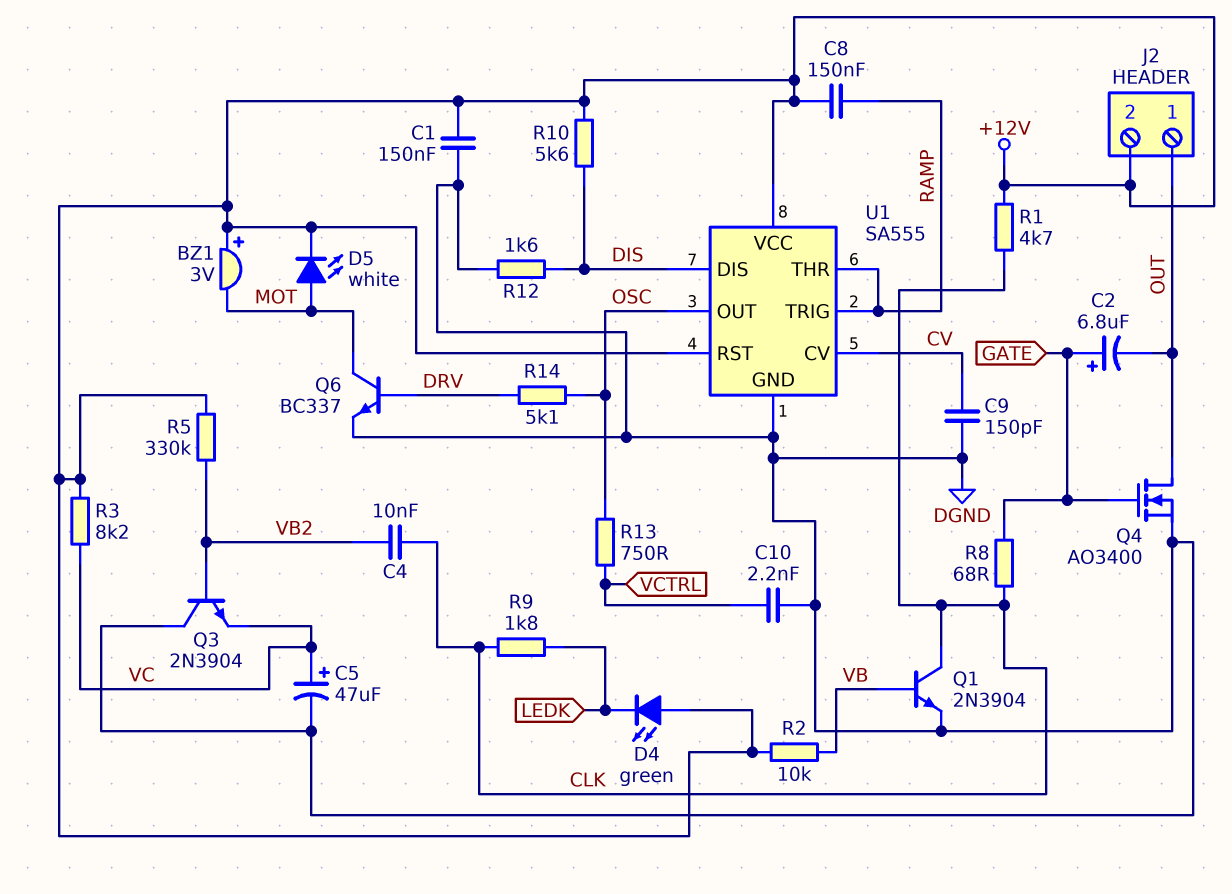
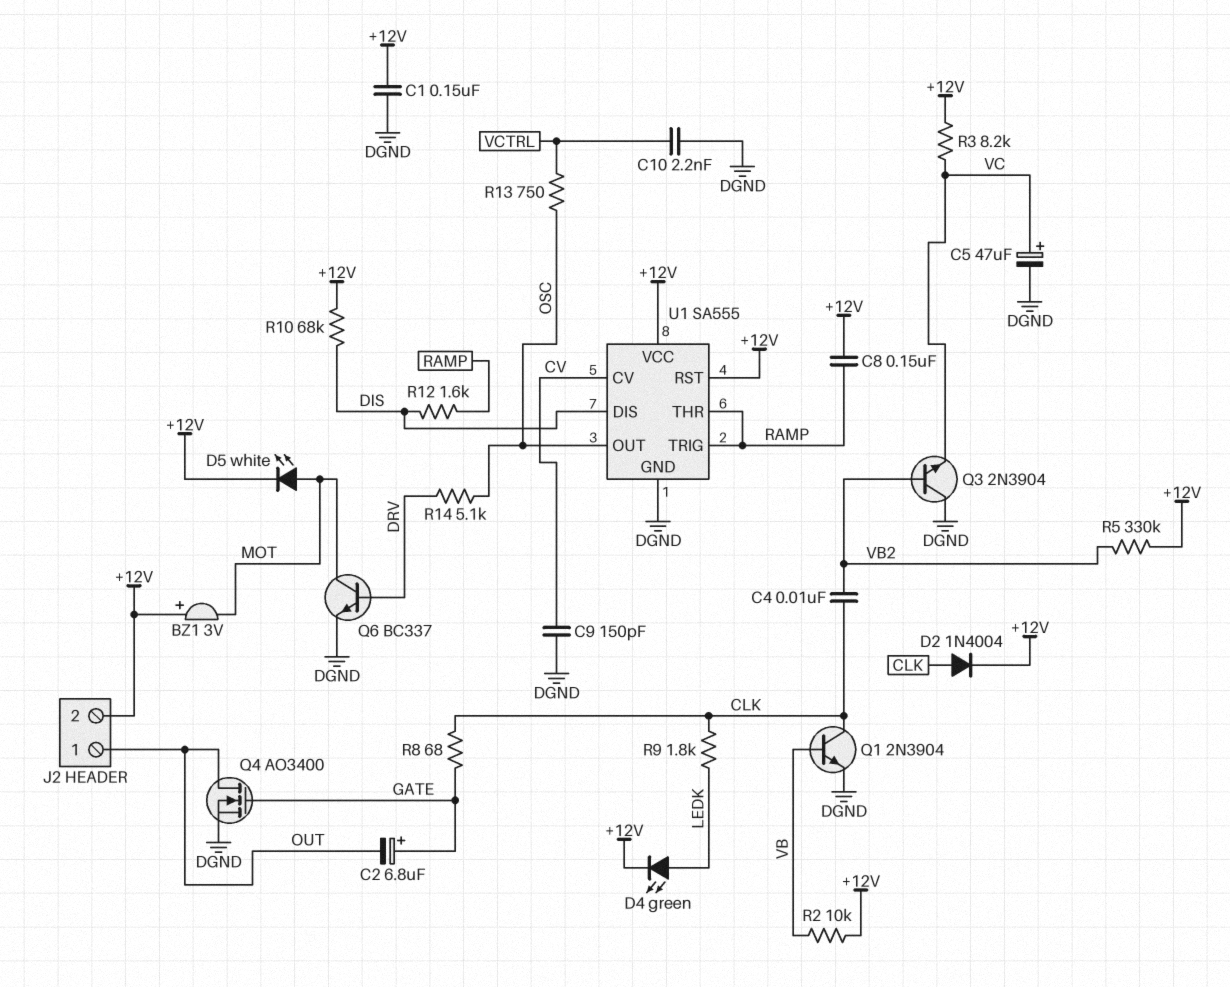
D2: none -> diode 1N4004 (A CLK, K +12V)
D4: LED green (A +12V, K LEDK) -> LED green (A LEDK, K +12V)
R1: 4.7k (+12V, CLK) -> none
R10: 5.6k (+12V, DIS) -> 68k (+12V, DIS)
R12: 1.6k (DGND, DIS) -> 1.6k (DIS, RAMP)

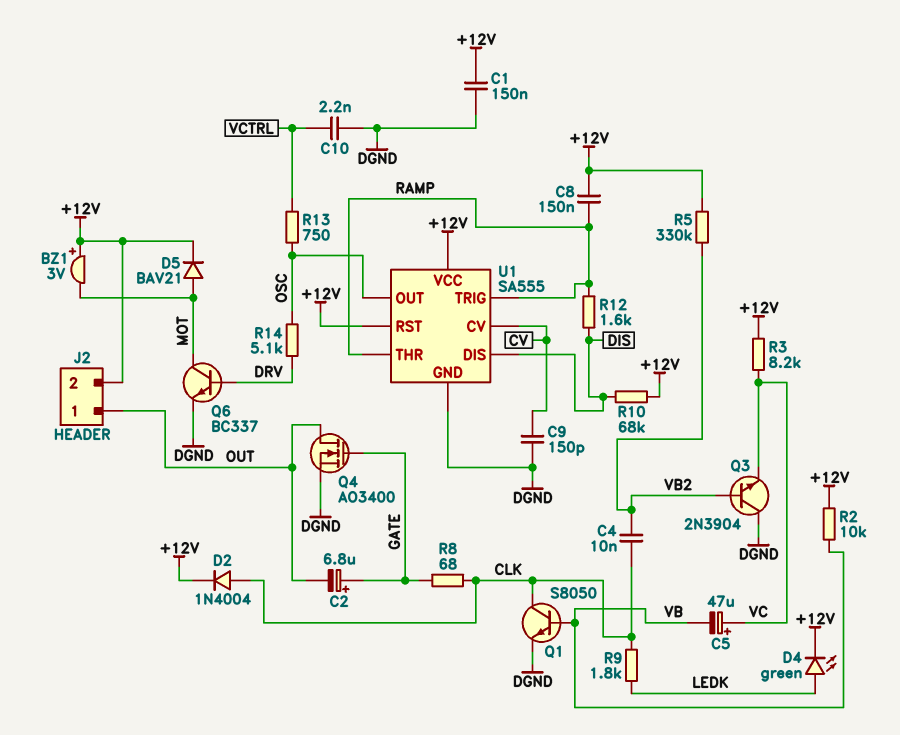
C5: 47uF (plus VC, minus DGND) -> 47uF (plus VC, minus VB)
D5: LED white (A MOT, K +12V) -> diode BAV21 (A MOT, K +12V)
Q1: NPN 2N3904 (B VB, C CLK, E DGND) -> NPN S8050 (B VB, C CLK, E DGND)

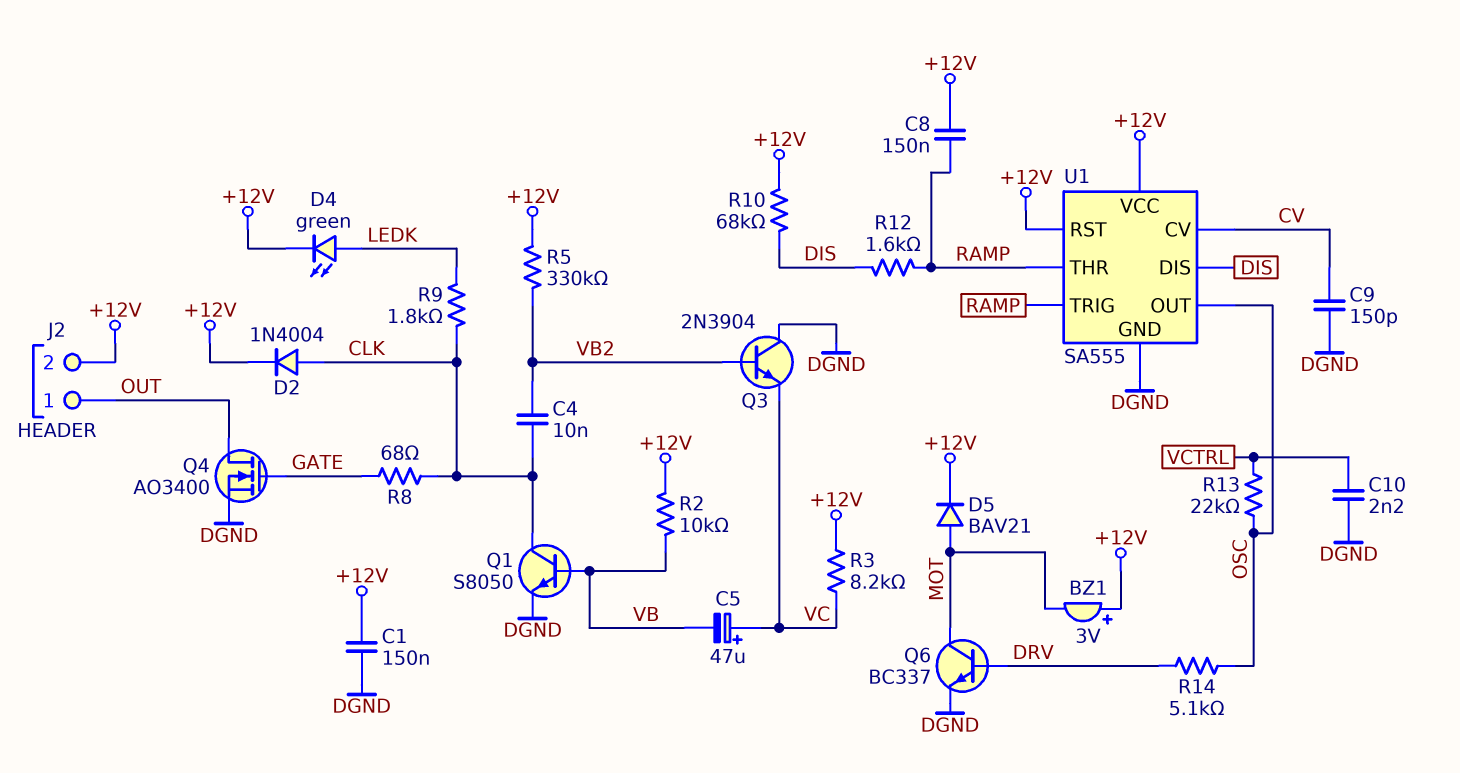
C2: 6.8uF (plus GATE, minus OUT) -> none
R13: 750 (OSC, VCTRL) -> 22k (OSC, VCTRL)

